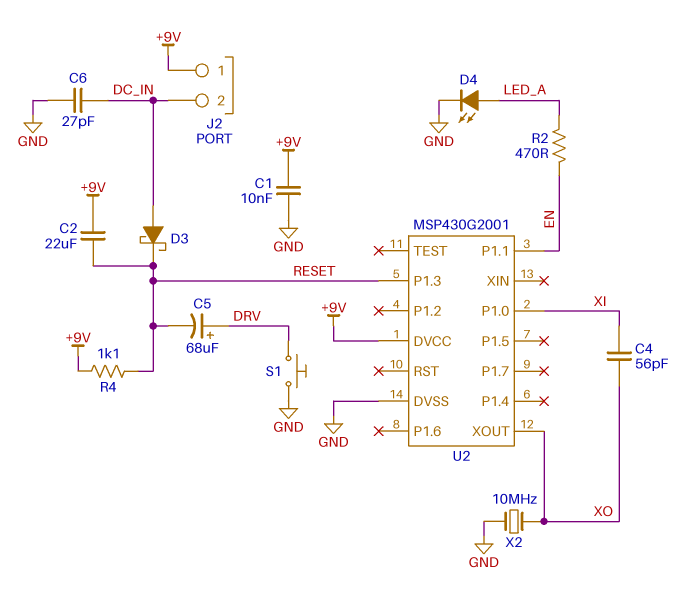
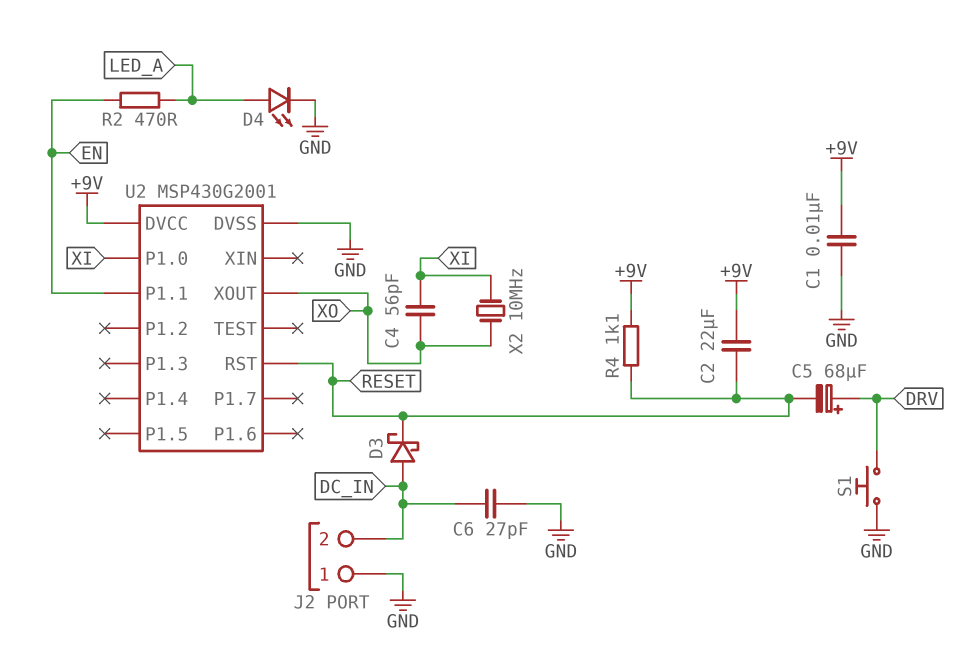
J2 pin 1: +9V -> GND
U2 pin P1.3: RESET -> none
U2 pin RST: none -> RESET
X2: 10MHz (GND, XO) -> 10MHz (XI, XO)

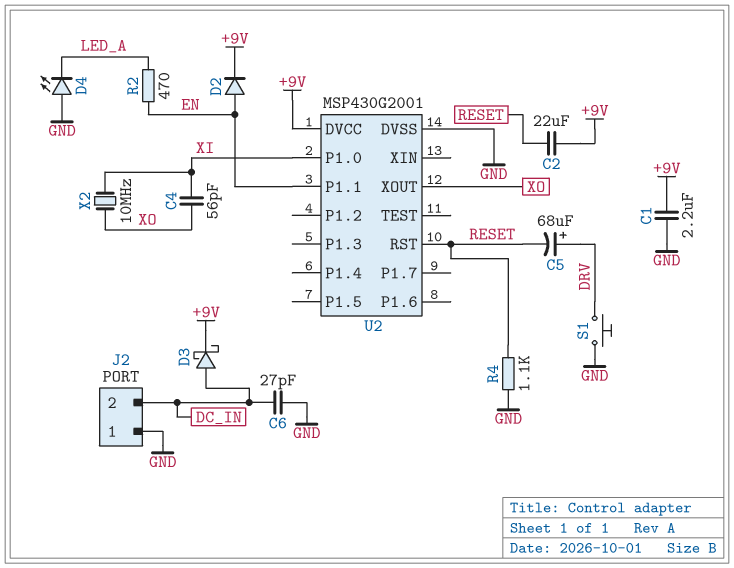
C1: 10nF (+9V, GND) -> 2.2uF (+9V, GND)
D2: none -> diode (A EN, K +9V)
D3: schottky (A DC_IN, K RESET) -> schottky (A DC_IN, K +9V)
D4: LED (A LED_A, K GND) -> LED (A GND, K LED_A)
R4: 1.1k (+9V, RESET) -> 1.1k (GND, RESET)

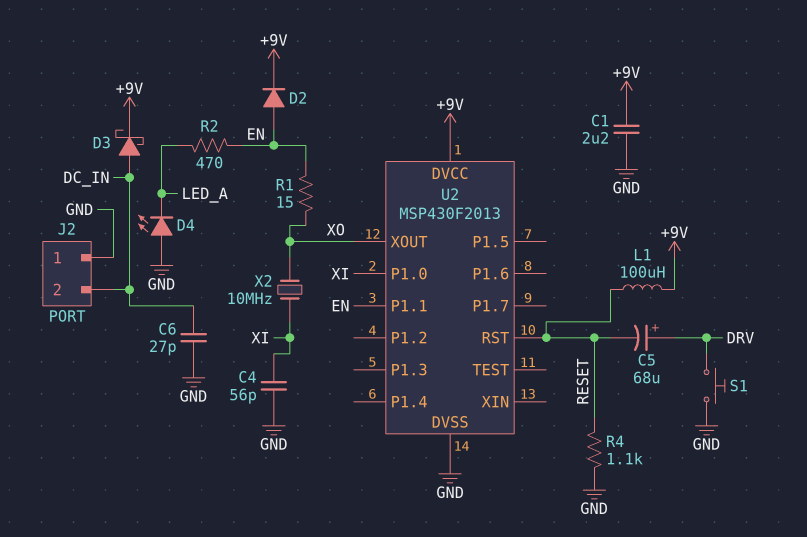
C2: 22uF (+9V, RESET) -> none
C4: 56pF (XI, XO) -> 56pF (GND, XI)
L1: none -> 100uH (+9V, RESET)
R1: none -> 15 (EN, XO)
U2: MSP430G2001 -> MSP430F2013

